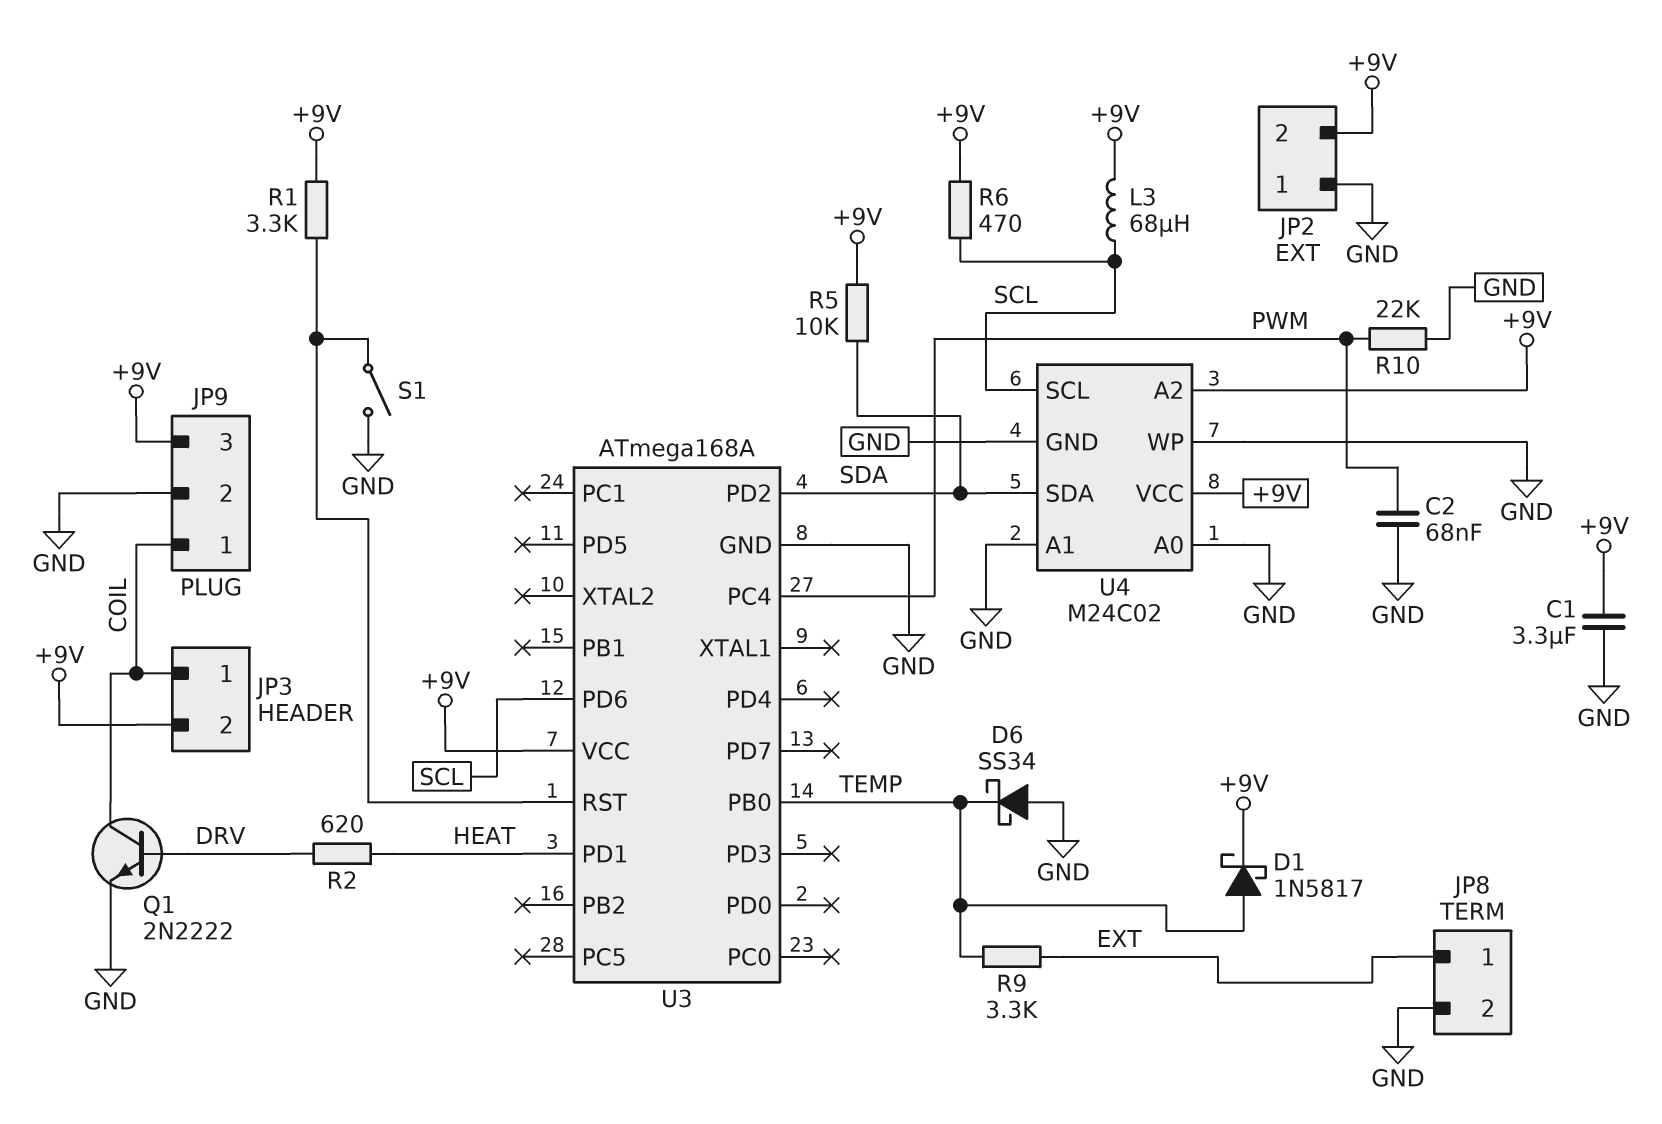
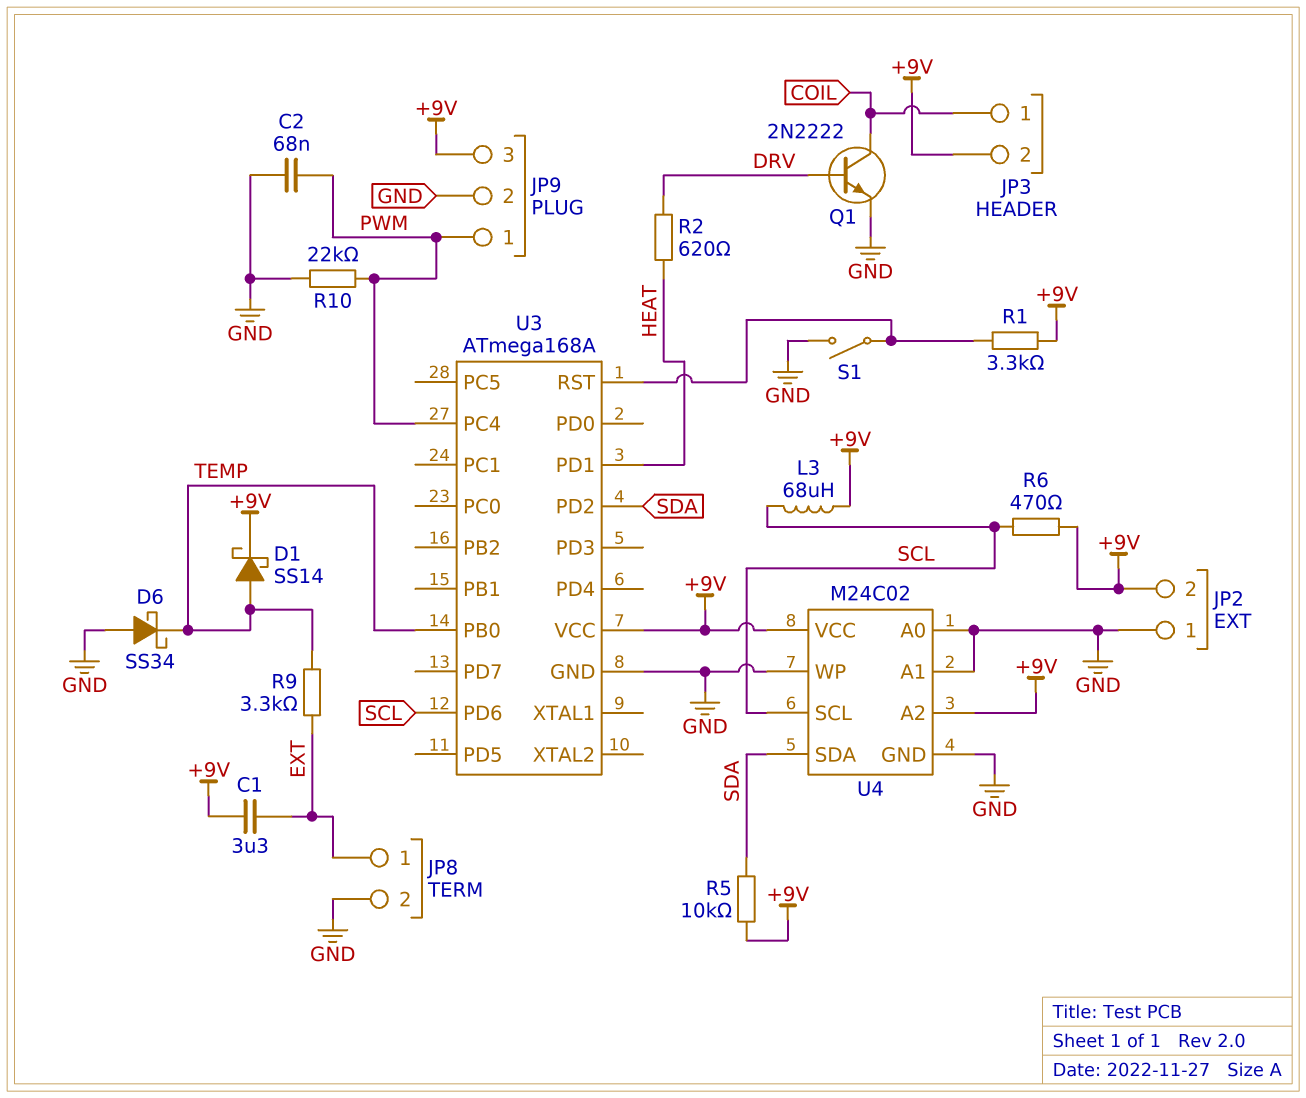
C1: 3.3uF (+9V, GND) -> 3.3uF (+9V, EXT)
D1: schottky 1N5817 (A TEMP, K +9V) -> schottky SS14 (A TEMP, K +9V)
JP9 pin 1: COIL -> PWM

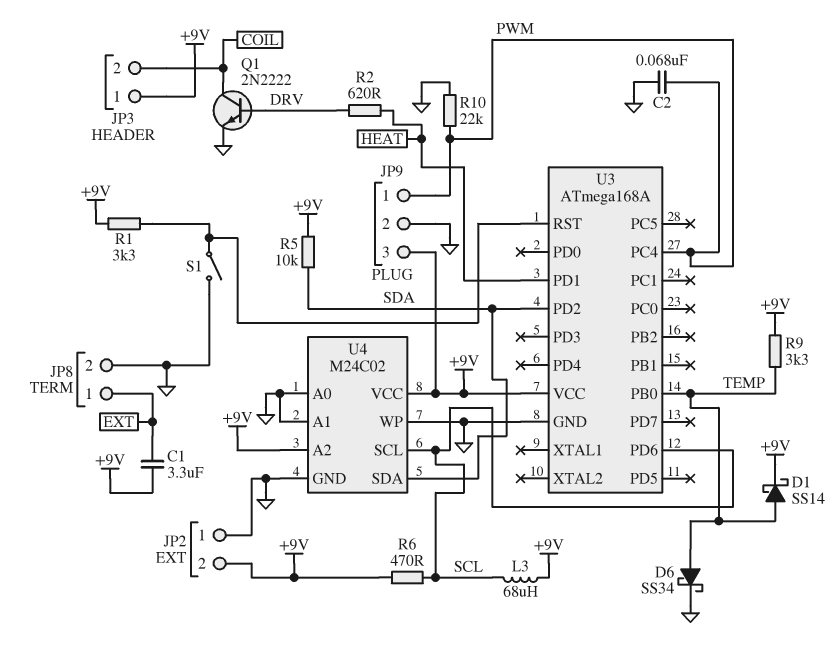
D6: schottky SS34 (A GND, K TEMP) -> schottky SS34 (A TEMP, K GND)
JP3 pin 1: COIL -> +9V
JP3 pin 2: +9V -> COIL
R9: 3.3k (EXT, TEMP) -> 3.3k (+9V, TEMP)

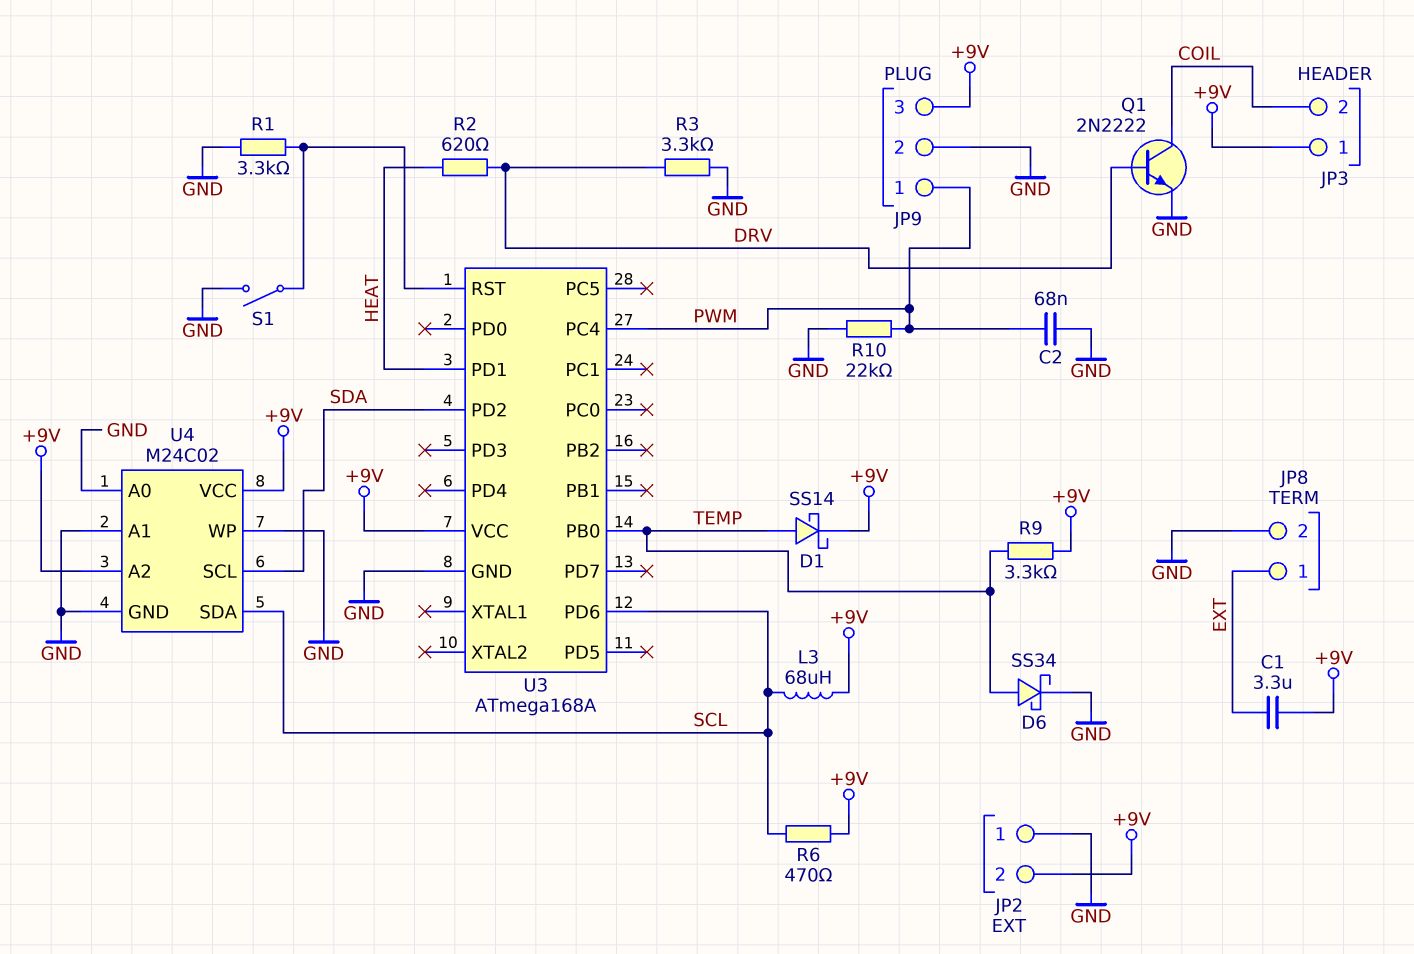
R1: 3.3k (+9V, U3/RST) -> 3.3k (GND, U3/RST)
R3: none -> 3.3k (DRV, GND)
R5: 10k (+9V, SDA) -> none
U4 pin SCL: SCL -> SDA
U4 pin SDA: SDA -> SCL

